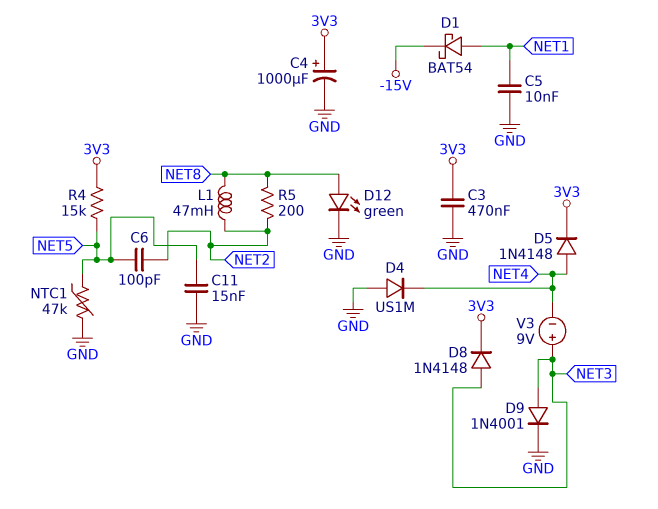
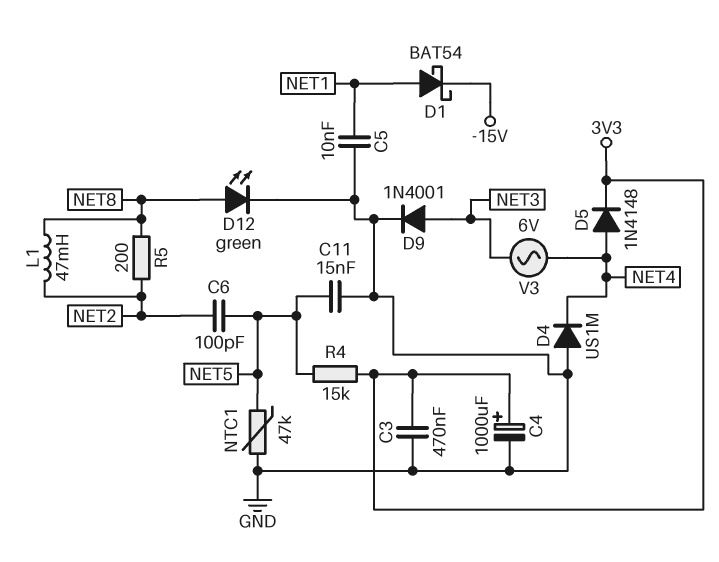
D8: diode 1N4148 (A NET3, K 3V3) -> none
V3: 9V (plus NET3, minus NET4) -> AC 6V (NET3, NET4)

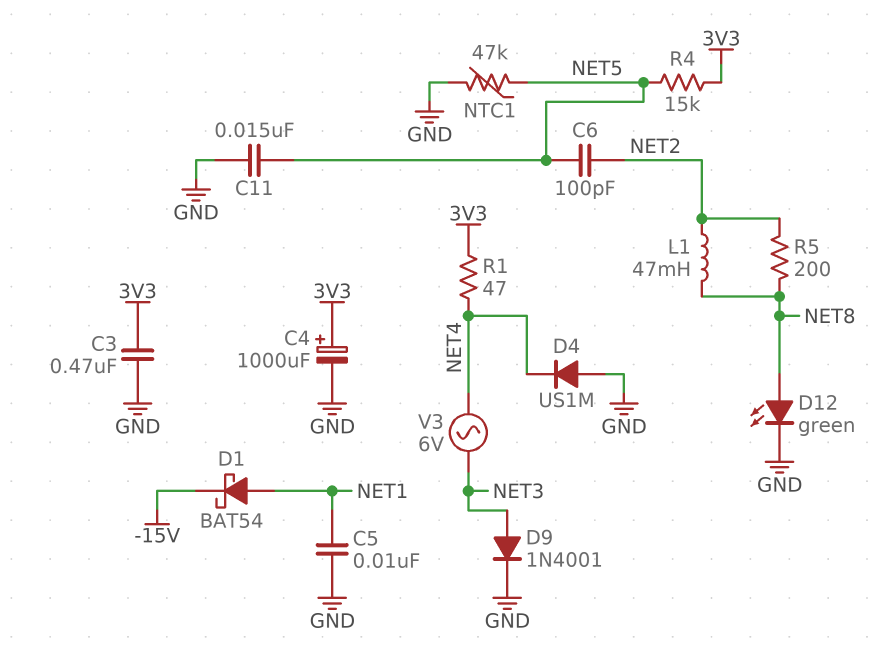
D5: diode 1N4148 (A NET4, K 3V3) -> none
R1: none -> 47 (3V3, NET4)

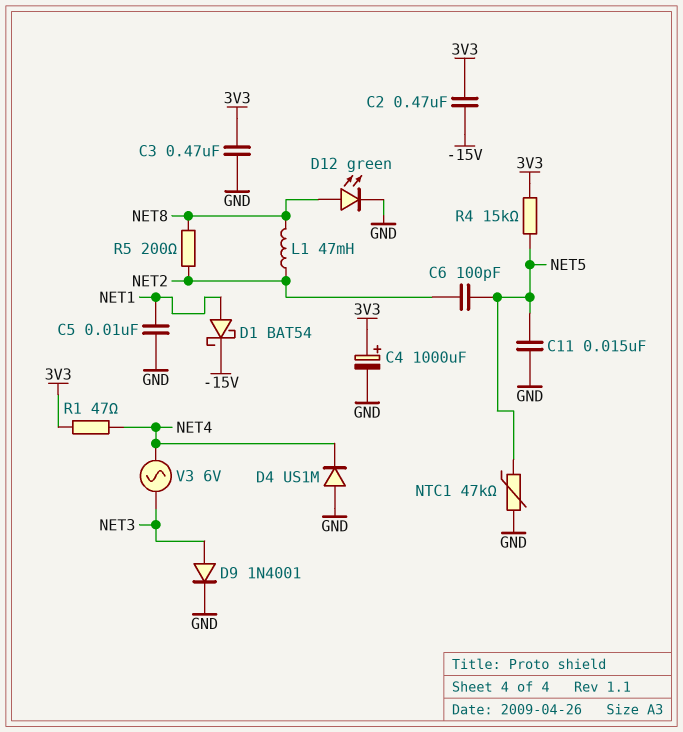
C2: none -> 470nF (-15V, 3V3)

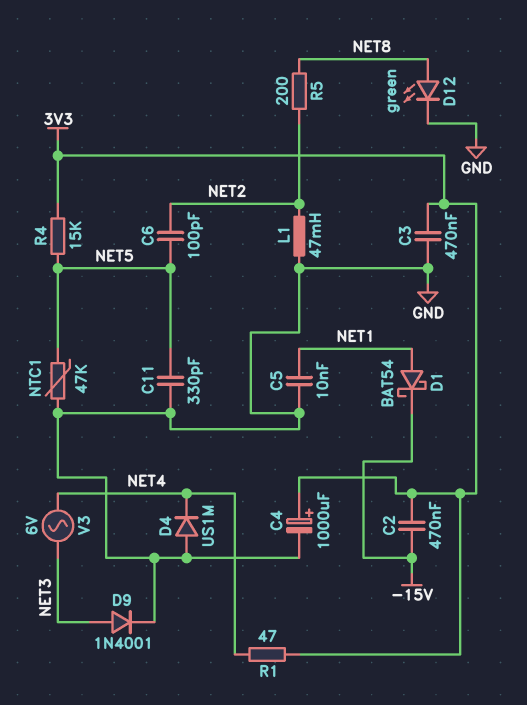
C11: 15nF (GND, NET5) -> 330pF (GND, NET5)
L1: 47mH (NET2, NET8) -> 47mH (GND, NET2)

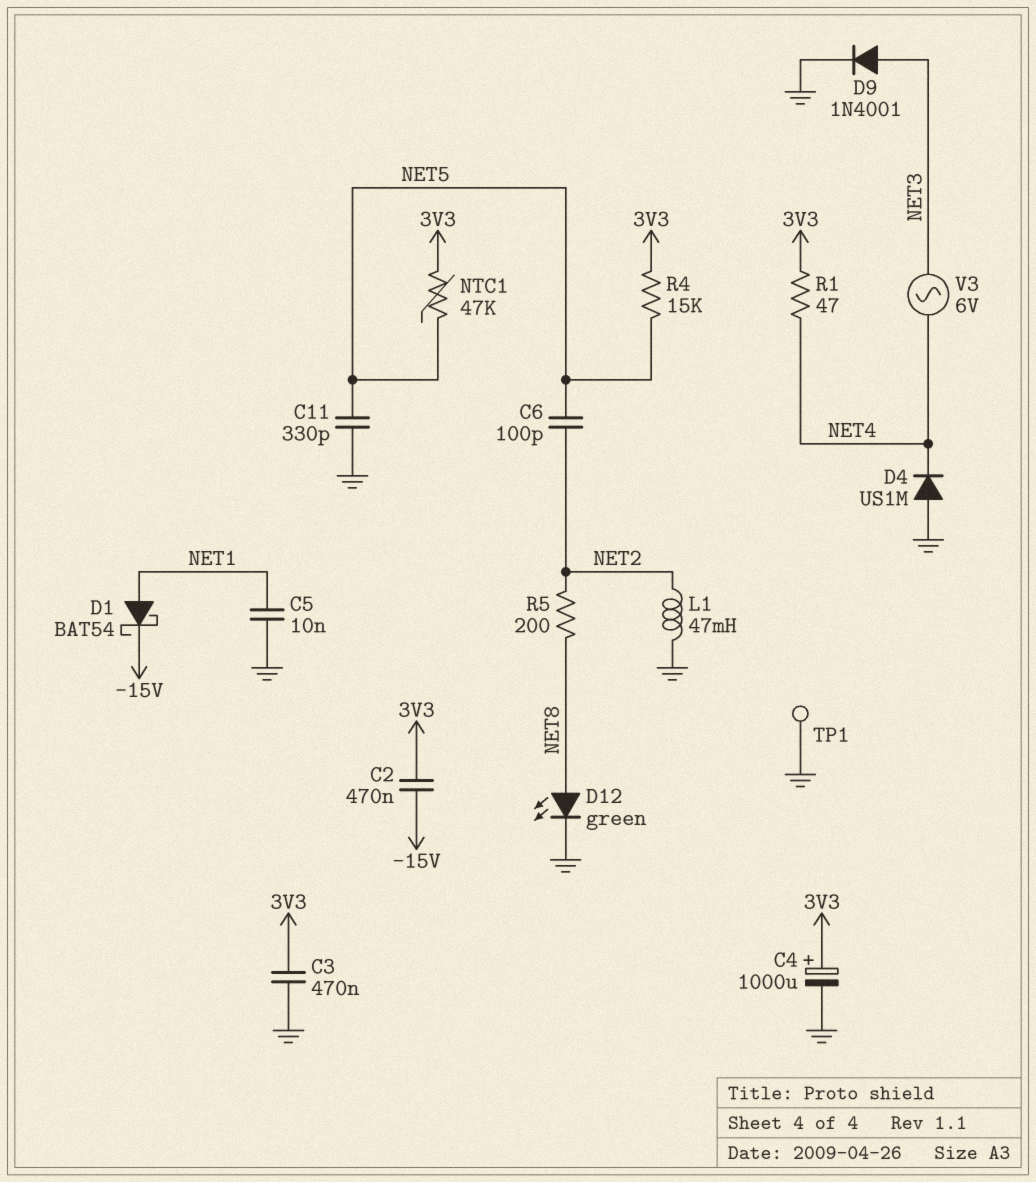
NTC1: 47k (GND, NET5) -> 47k (3V3, NET5)
TP1: none -> test point (GND)

